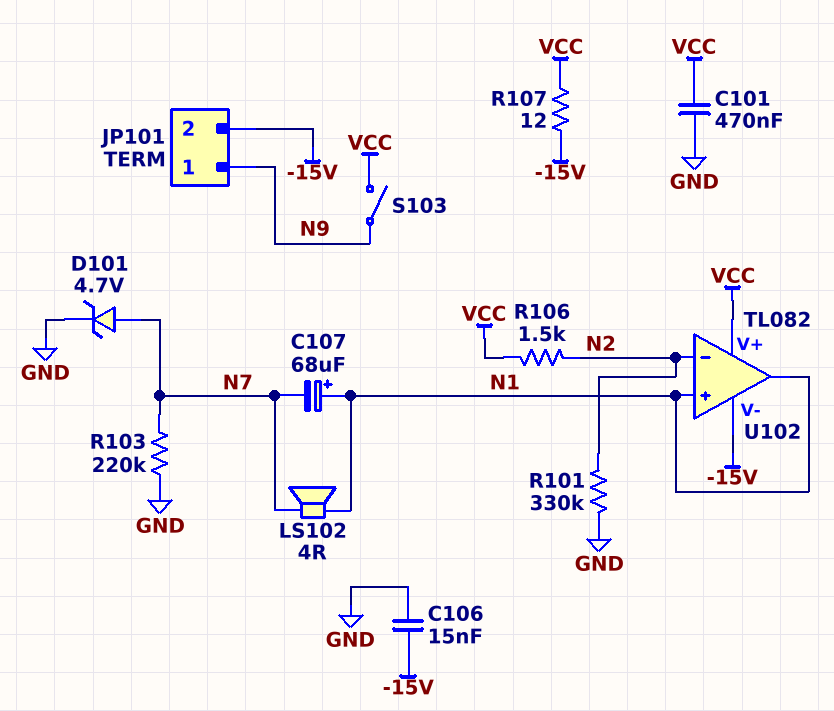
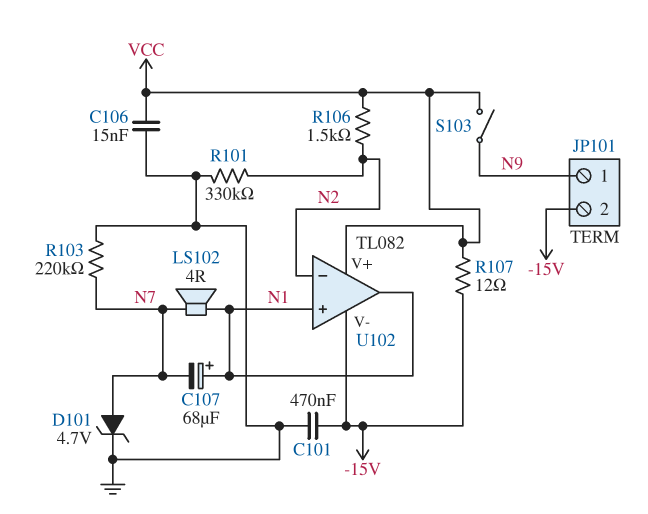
C101: 470nF (GND, VCC) -> 470nF (-15V, GND)
C106: 15nF (-15V, GND) -> 15nF (GND, VCC)

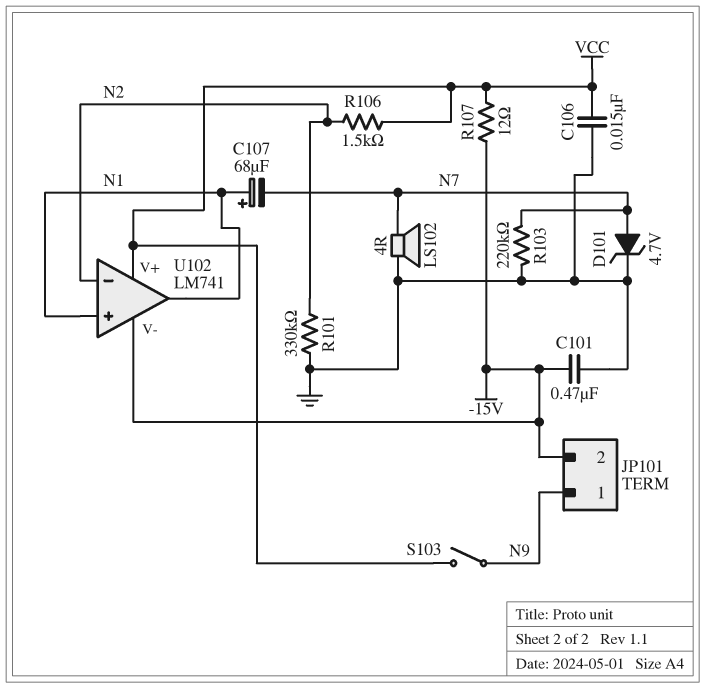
LS102: speaker 4R (N1, N7) -> speaker 4R (GND, N7)
U102: TL082 -> LM741

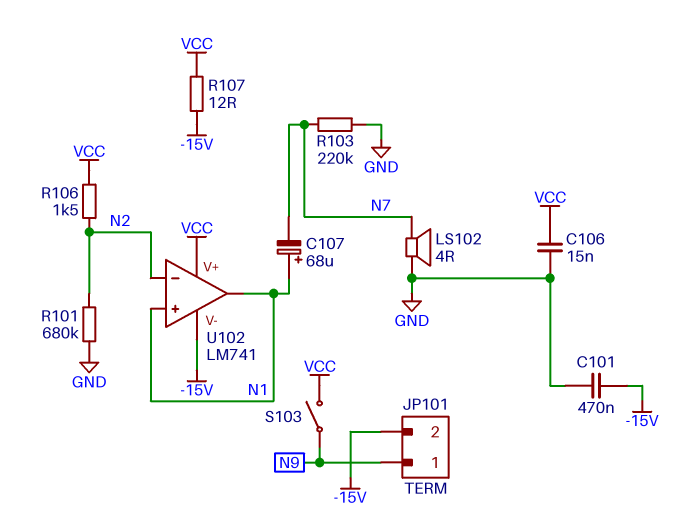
D101: zener 4.7V (A N7, K GND) -> none
R101: 330k (GND, N2) -> 680k (GND, N2)

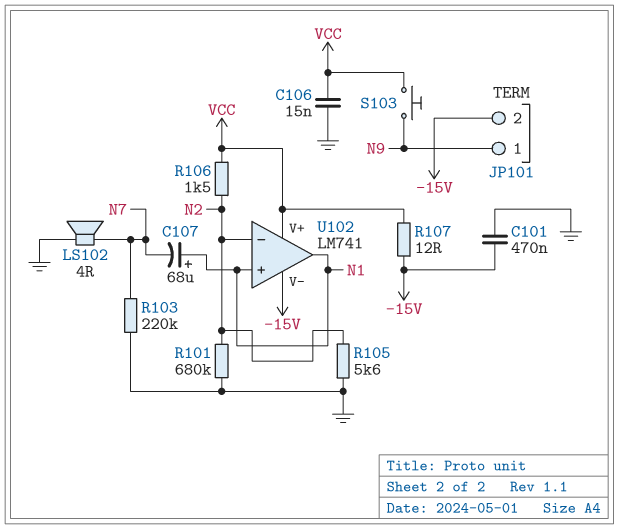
R105: none -> 5.6k (GND, N2)
S103: switch (N9, VCC) -> button (N9, VCC)

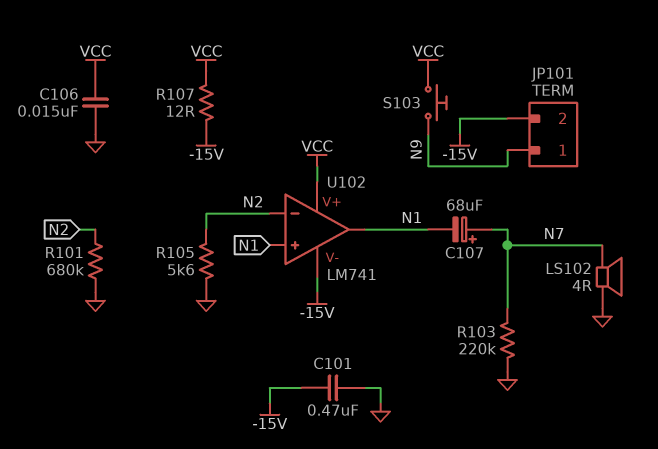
C107: 68uF (plus N1, minus N7) -> 68uF (plus N7, minus N1)
R106: 1.5k (N2, VCC) -> none

